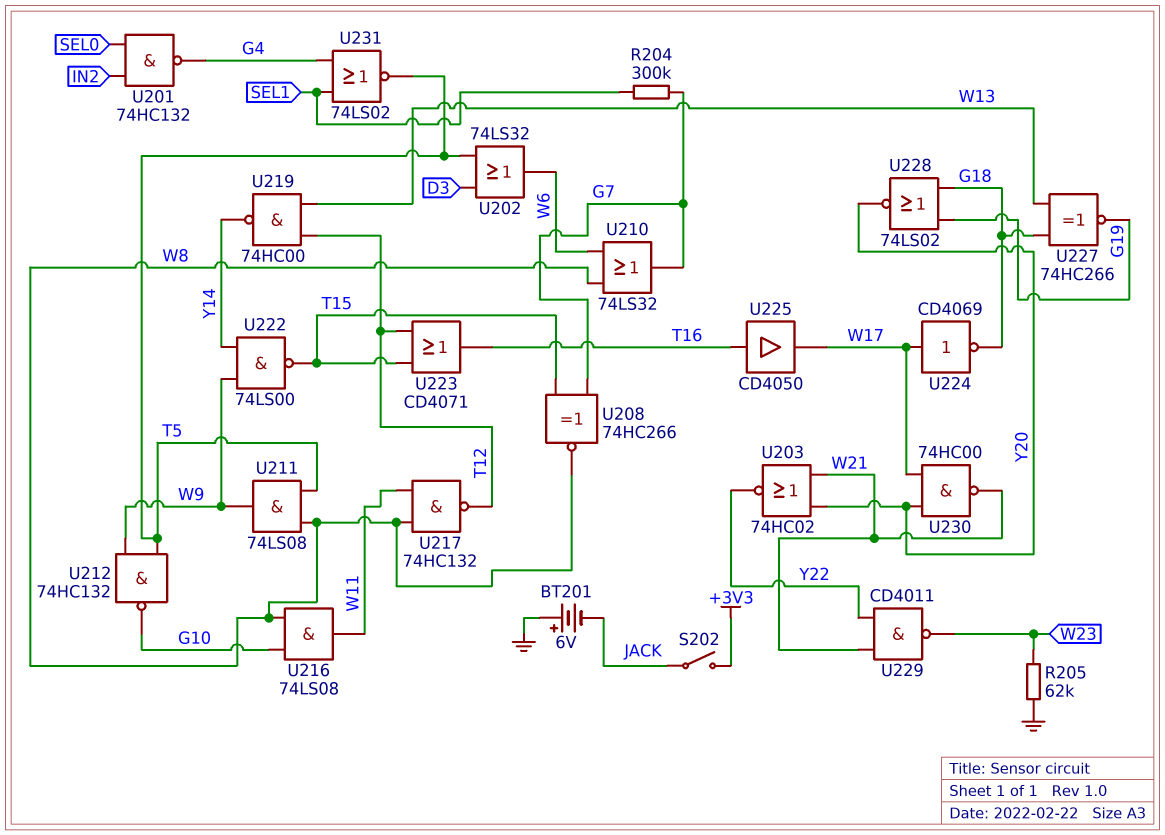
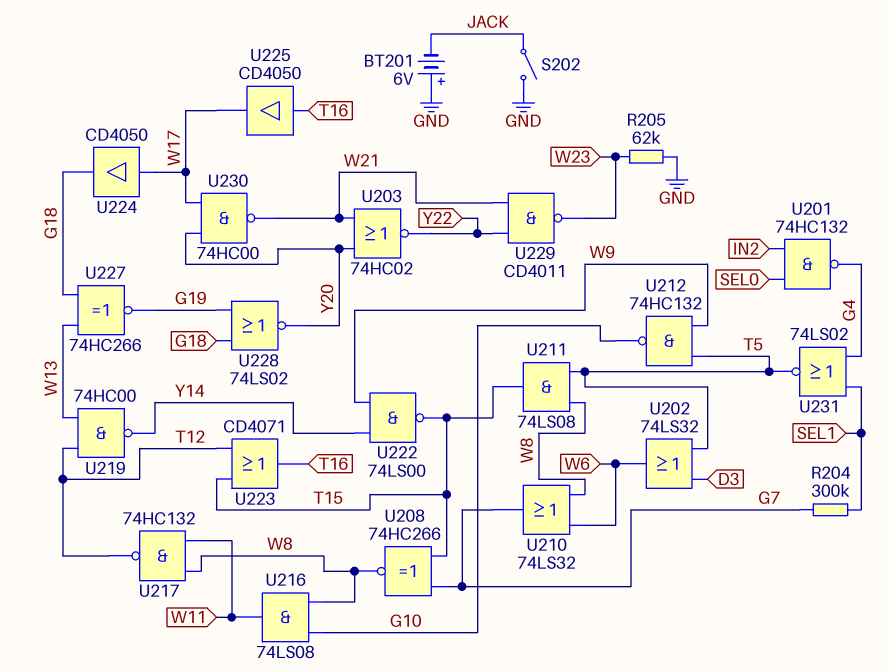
S202: switch (+3V3, JACK) -> switch (GND, JACK)
U211: AND 74LS08 (in T5, in W8, out W9) -> AND 74LS08 (in T5, in W8, out T15)
U224: NOT CD4069 (in W17, out G18) -> buffer CD4050 (in W17, out G18)

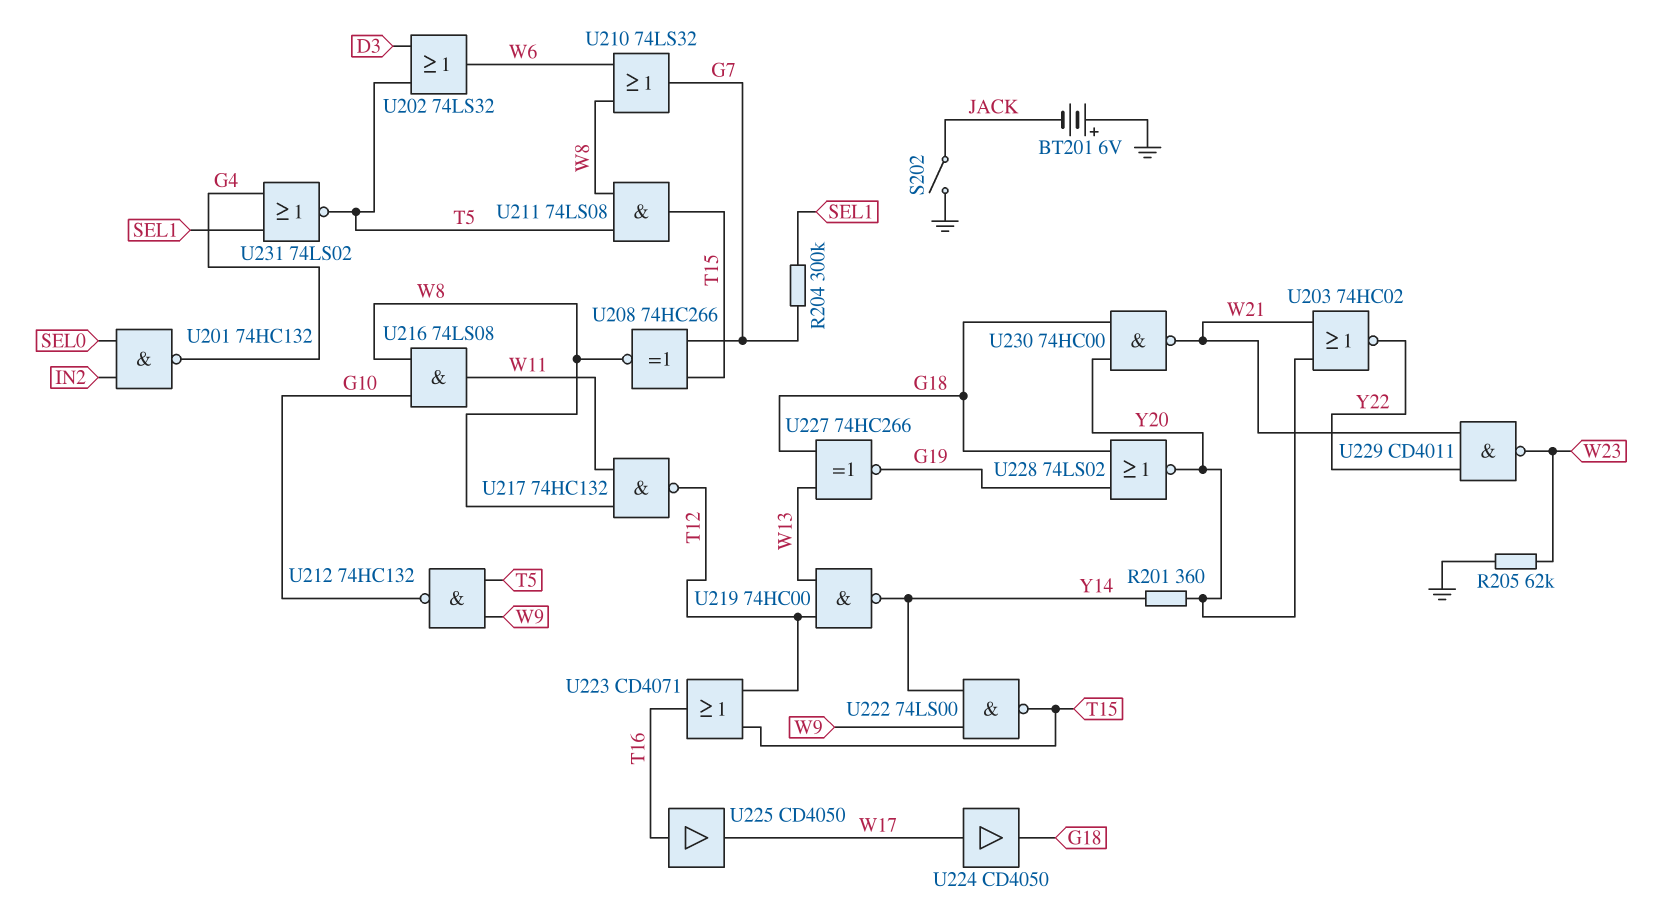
R201: none -> 360 (Y14, Y20)
U230: NAND 74HC00 (in W17, in Y20, out W21) -> NAND 74HC00 (in G18, in Y20, out W21)

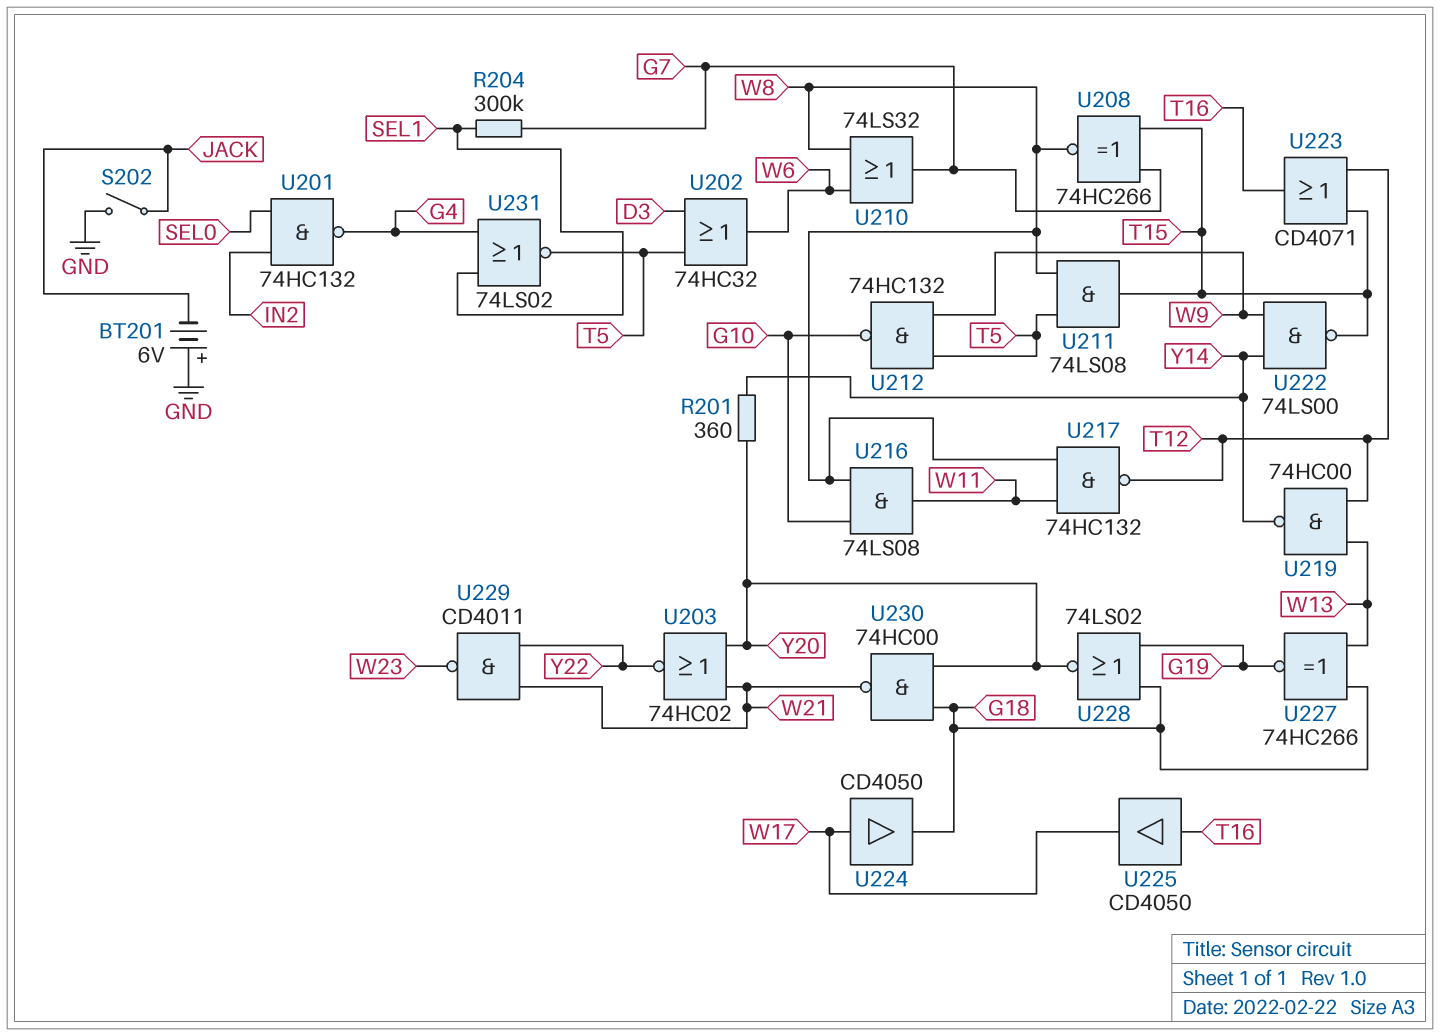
R205: 62k (GND, W23) -> none
U202: OR 74LS32 (in D3, in T5, out W6) -> OR 74HC32 (in D3, in T5, out W6)

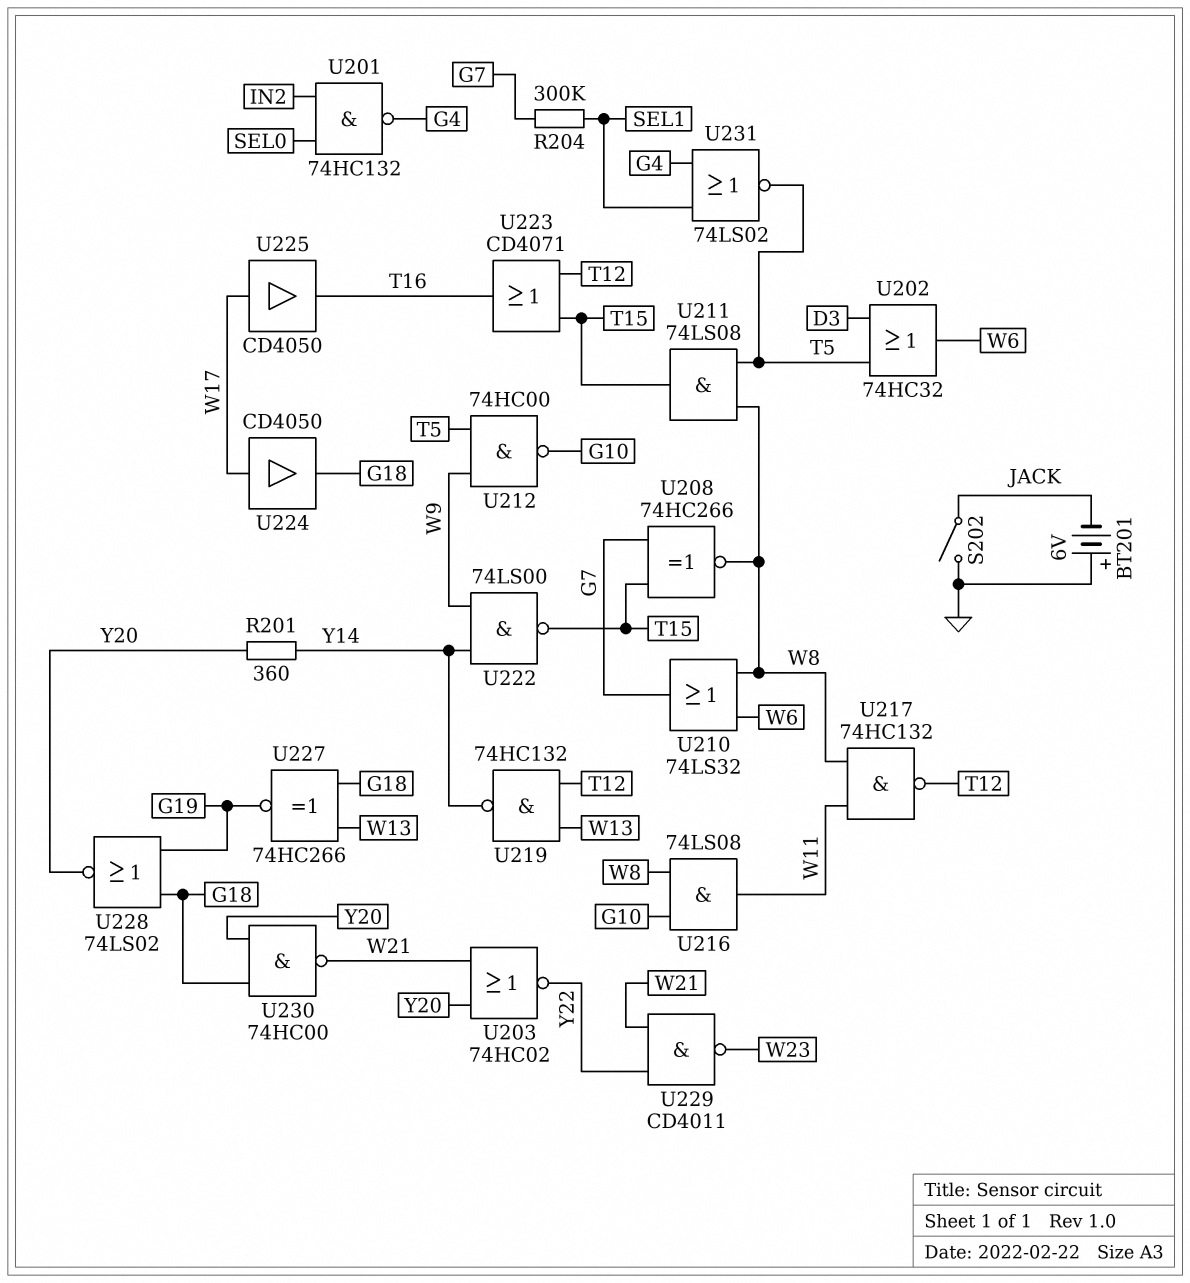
U212: NAND 74HC132 (in T5, in W9, out G10) -> NAND 74HC00 (in T5, in W9, out G10)
U219: NAND 74HC00 (in T12, in W13, out Y14) -> NAND 74HC132 (in T12, in W13, out Y14)
U225: buffer CD4050 (in T16, out W17) -> buffer CD4050 (in W17, out T16)

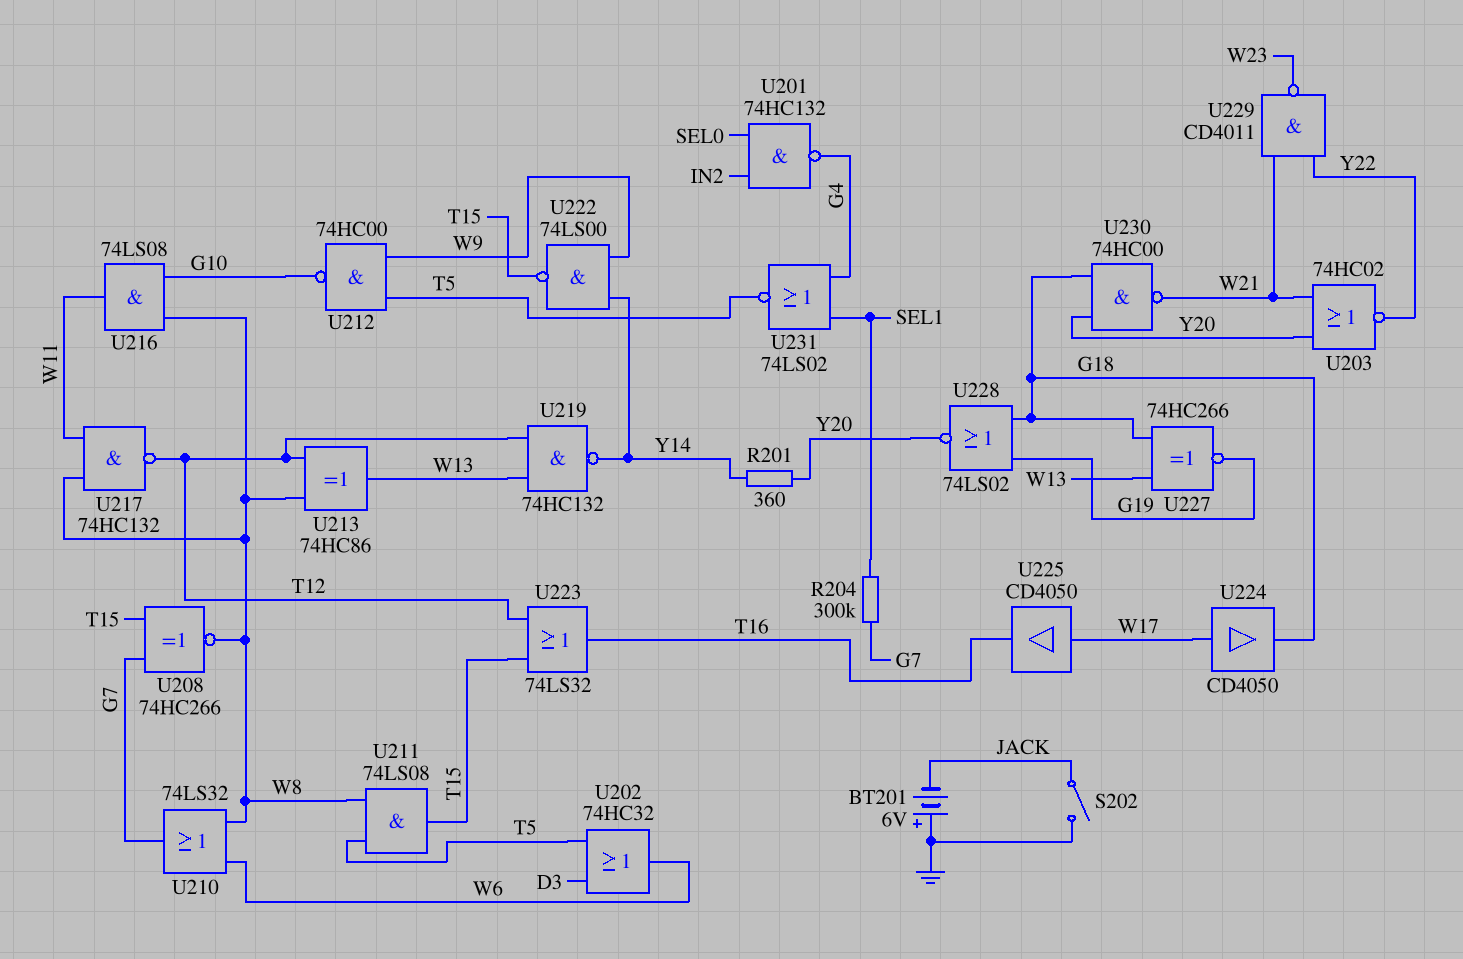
U213: none -> XOR 74HC86 (in T12, in W8, out W13)
U223: OR CD4071 (in T12, in T15, out T16) -> OR 74LS32 (in T12, in T15, out T16)

